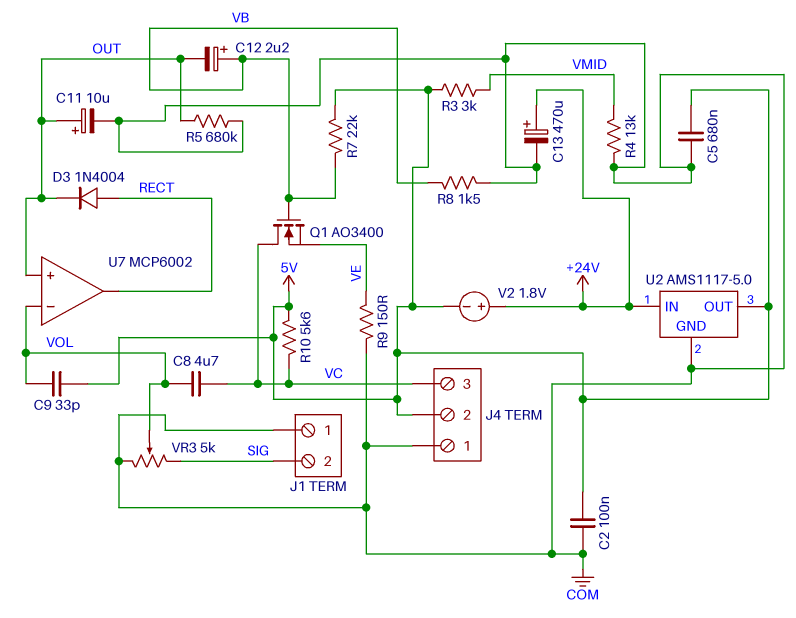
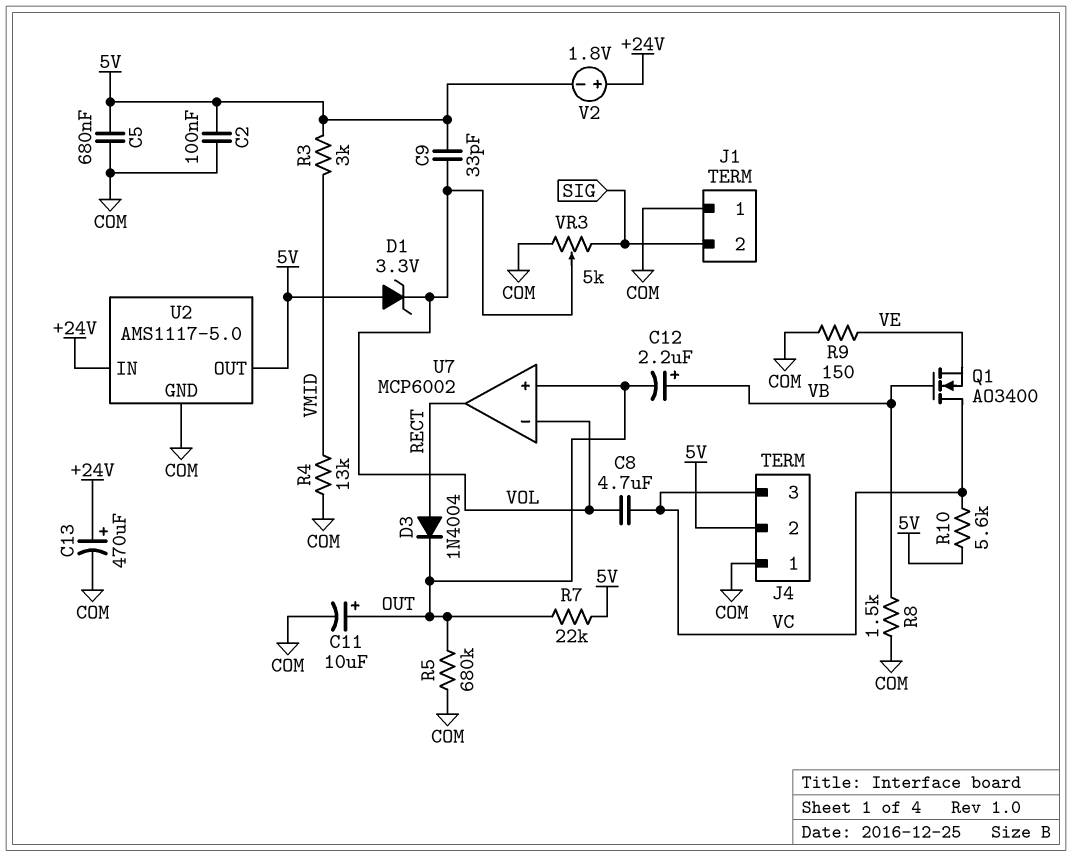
D1: none -> zener 3.3V (A 5V, K VOL)
R7: 22k (5V, VB) -> 22k (5V, OUT)

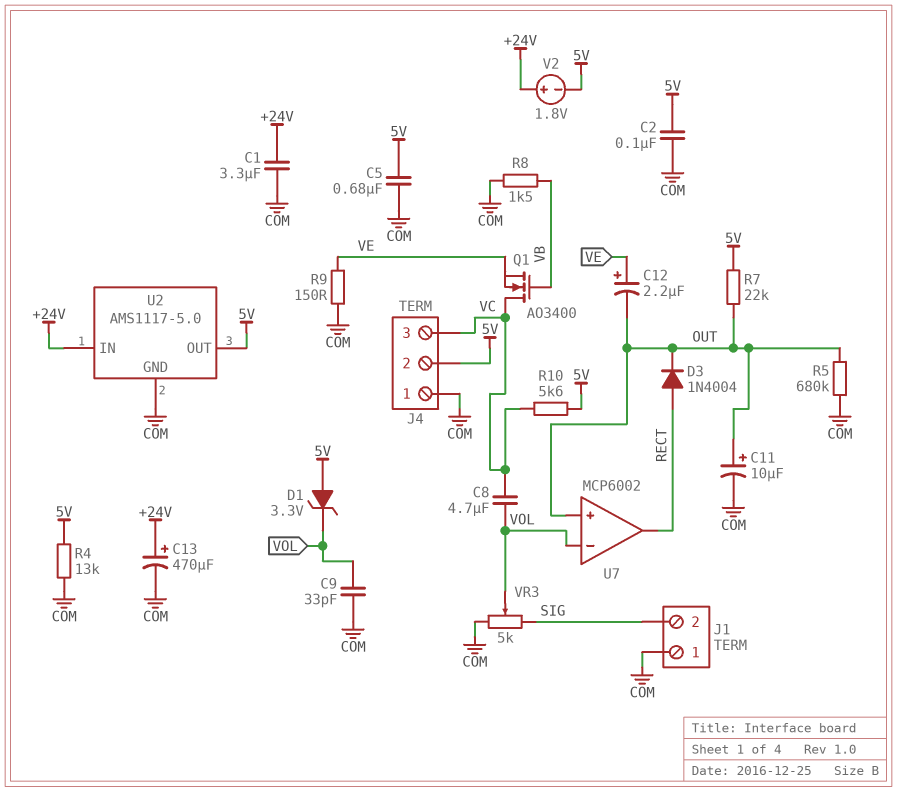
C1: none -> 3.3uF (+24V, COM)
C9: 33pF (5V, VOL) -> 33pF (COM, VOL)
C12: 2.2uF (plus VB, minus OUT) -> 2.2uF (plus VE, minus OUT)
R3: 3k (5V, VMID) -> none
R4: 13k (COM, VMID) -> 13k (5V, COM)

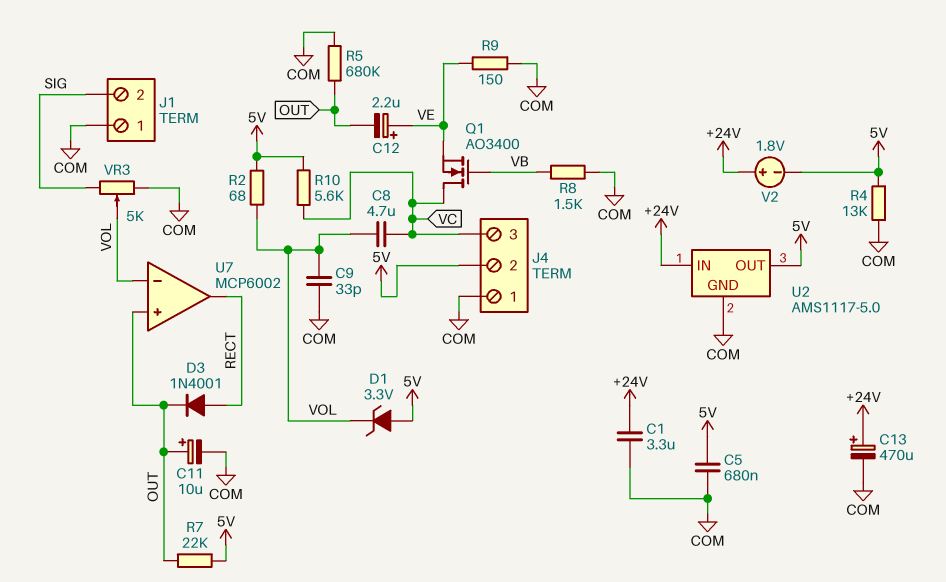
C2: 100nF (5V, COM) -> none
D3: diode 1N4004 (A RECT, K OUT) -> diode 1N4001 (A RECT, K OUT)
R2: none -> 68 (5V, VOL)

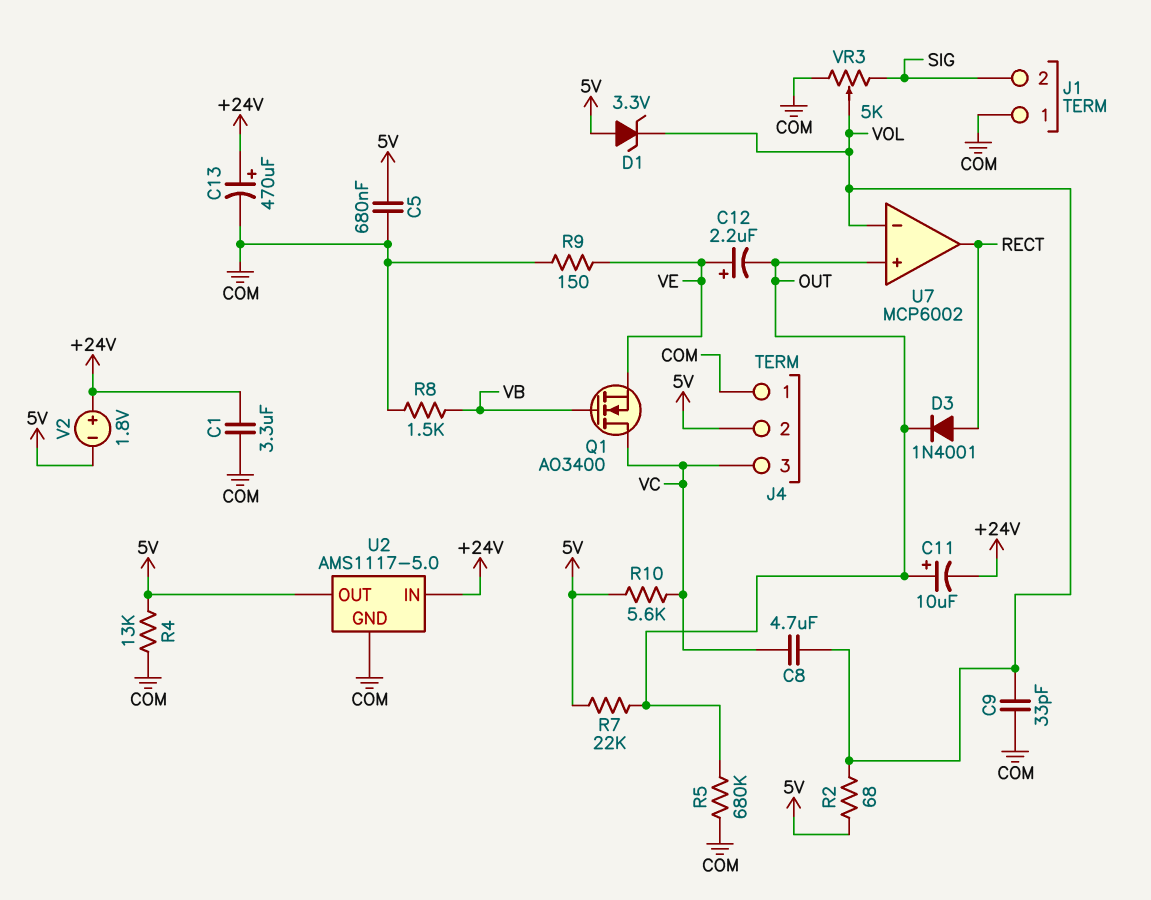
C11: 10uF (plus OUT, minus COM) -> 10uF (plus OUT, minus +24V)

